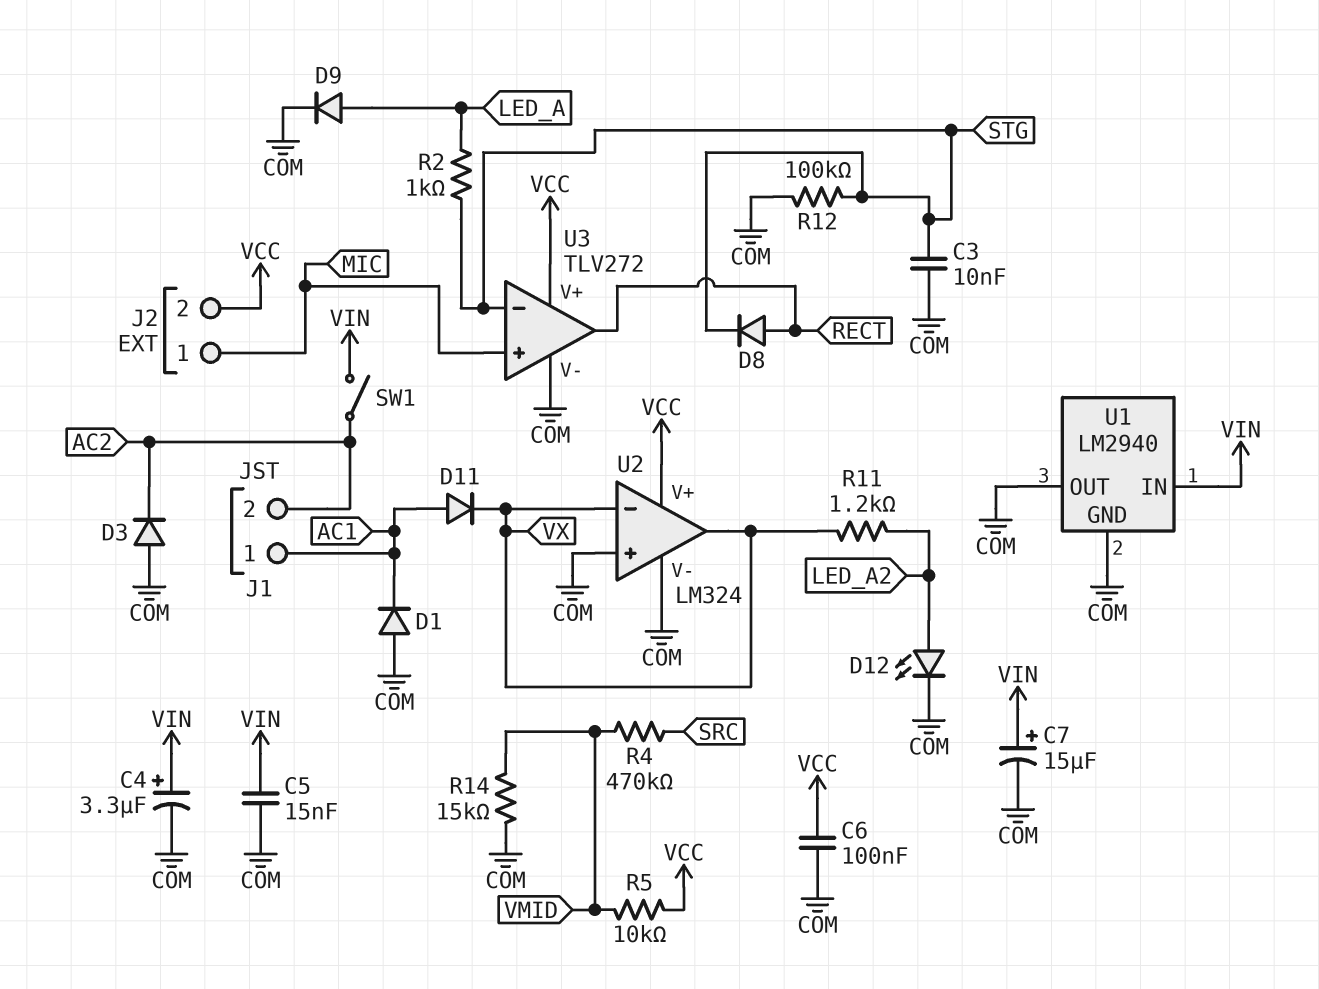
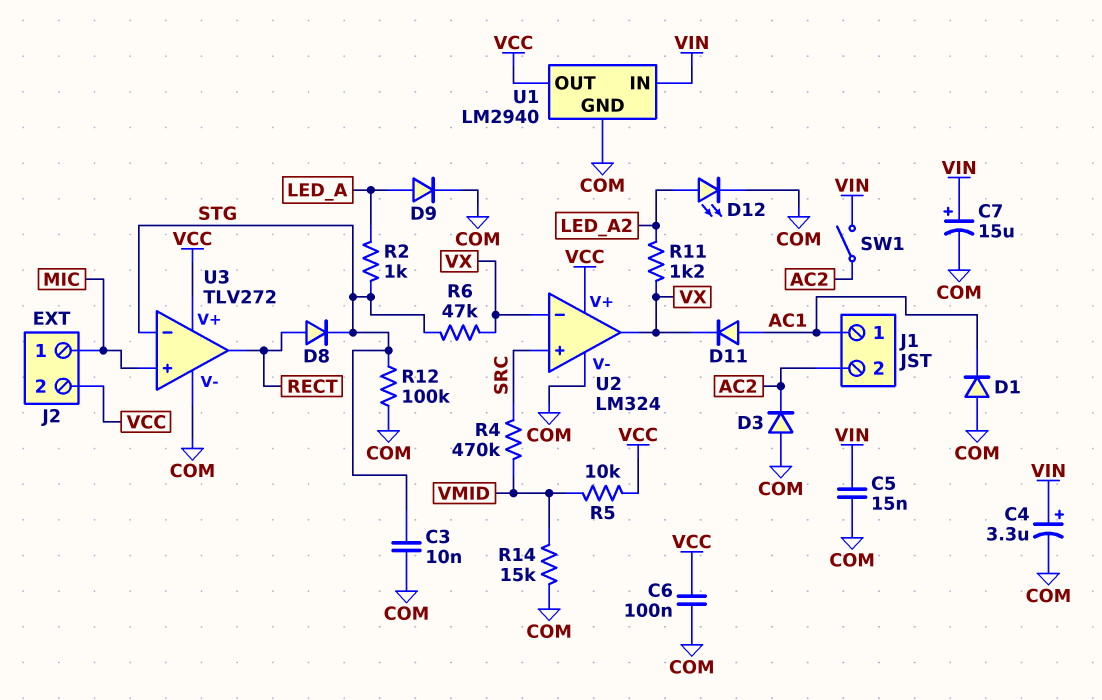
R6: none -> 47k (STG, VX)
U1 pin OUT: COM -> VCC
U2 pin in+: COM -> SRC

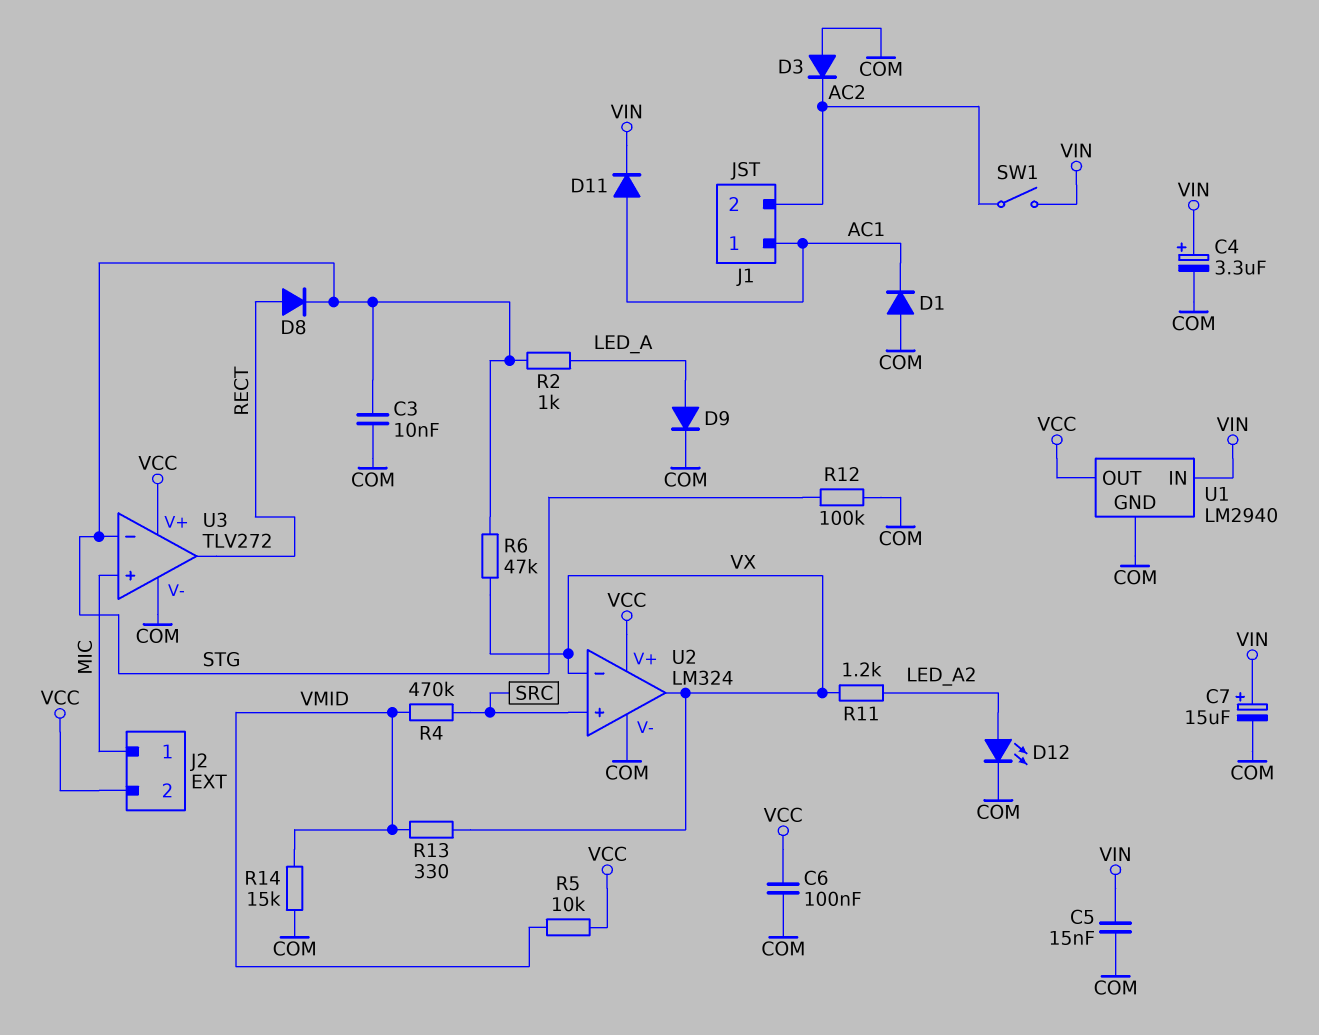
D11: diode (A AC1, K VX) -> diode (A AC1, K VIN)
R13: none -> 330 (VMID, VX)

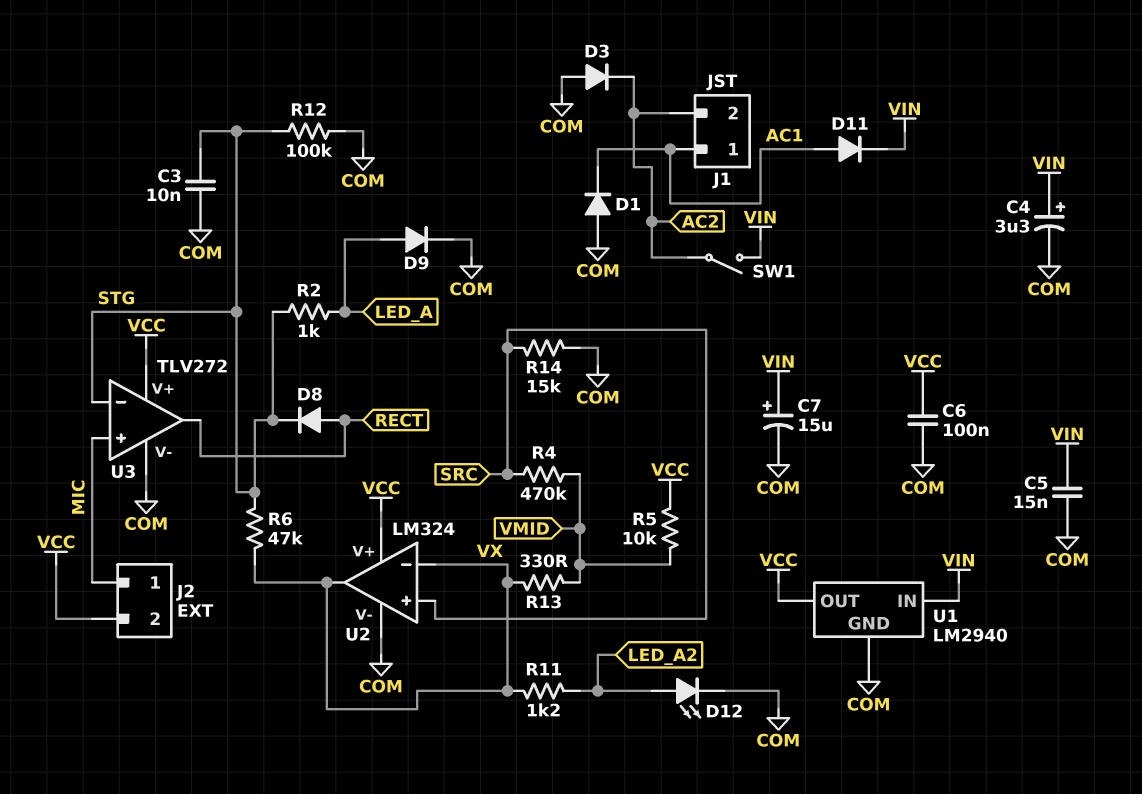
R14: 15k (COM, VMID) -> 15k (COM, SRC)

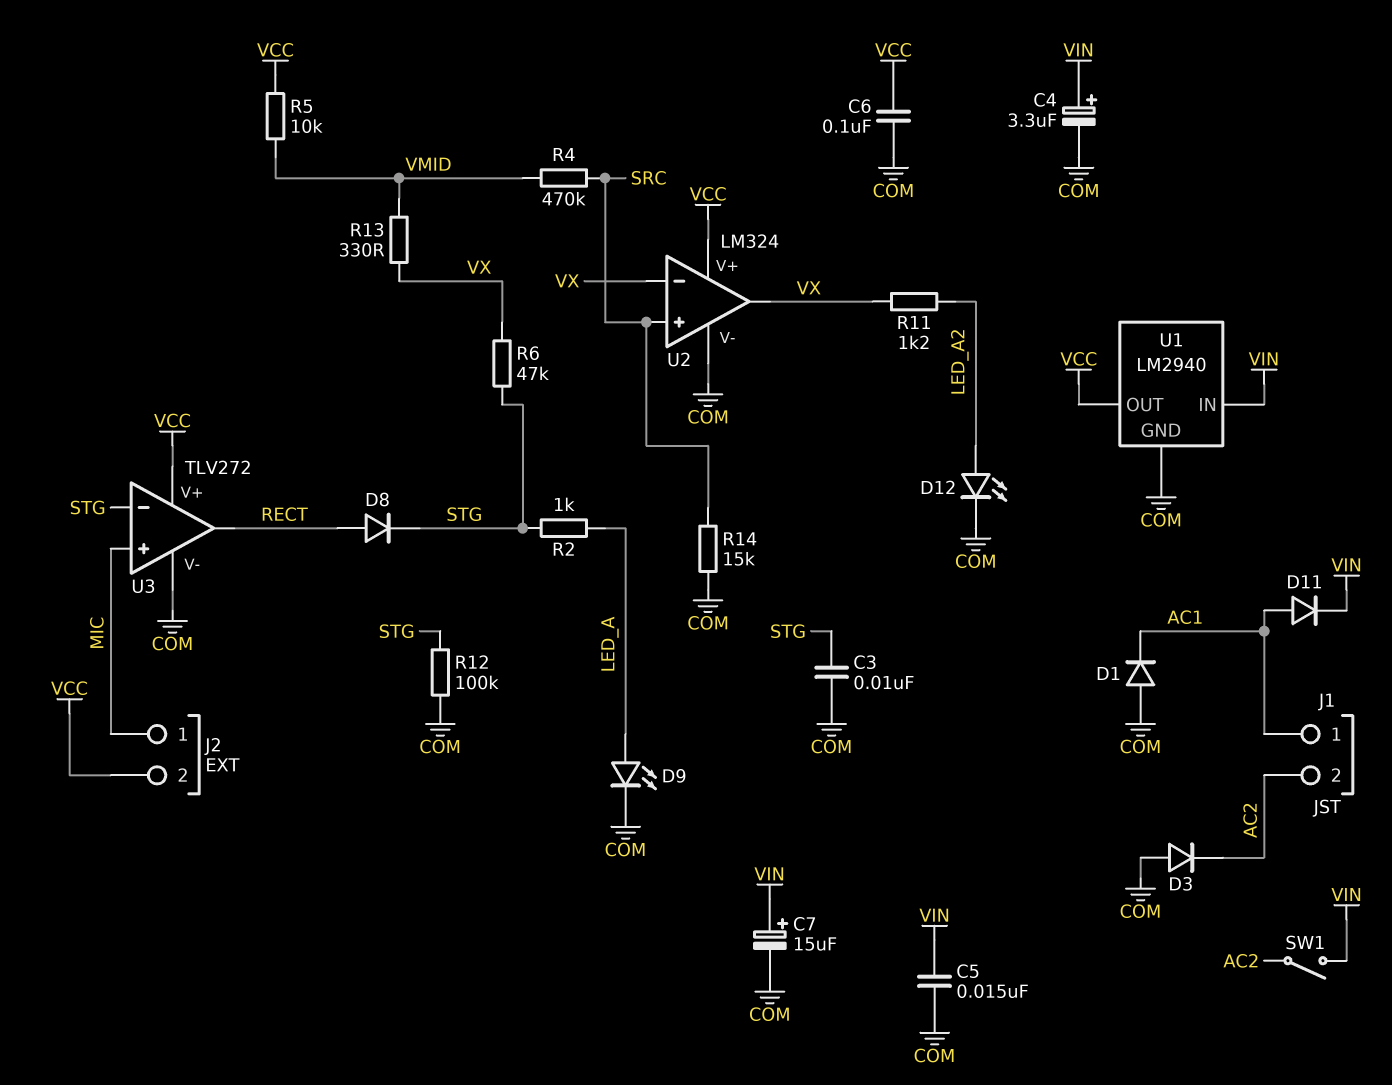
D9: diode (A LED_A, K COM) -> LED (A LED_A, K COM)

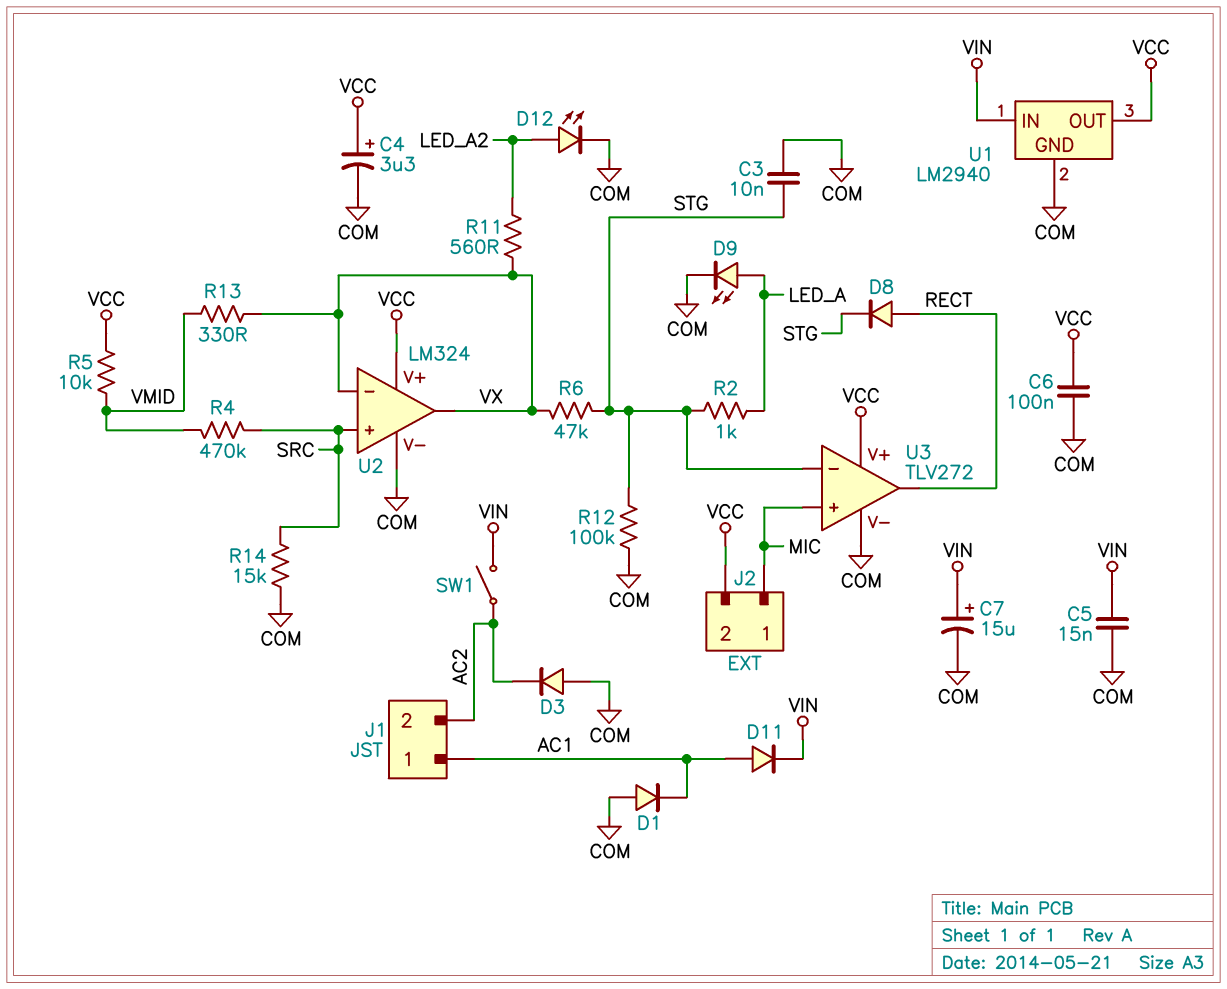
C4: 3.3uF (plus VIN, minus COM) -> 3.3uF (plus VCC, minus COM)
R11: 1.2k (LED_A2, VX) -> 560 (LED_A2, VX)

